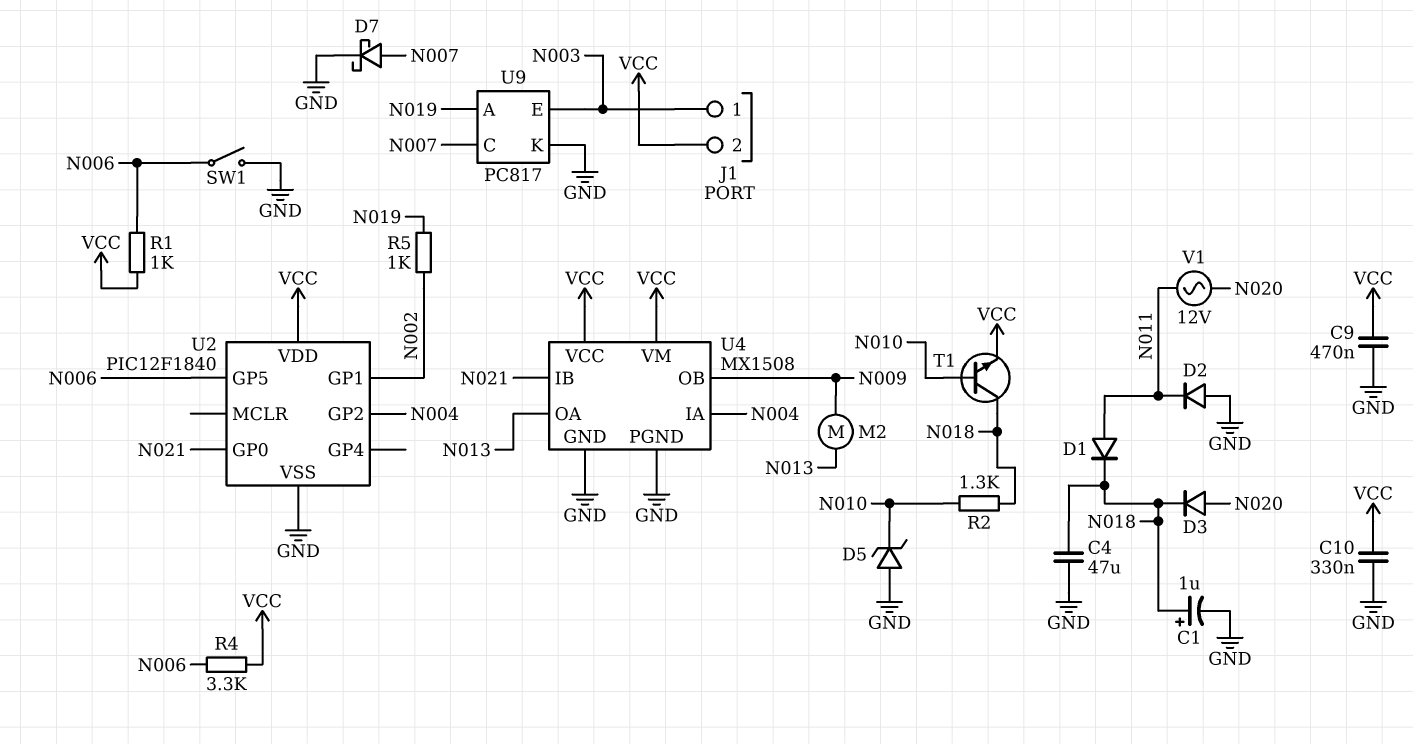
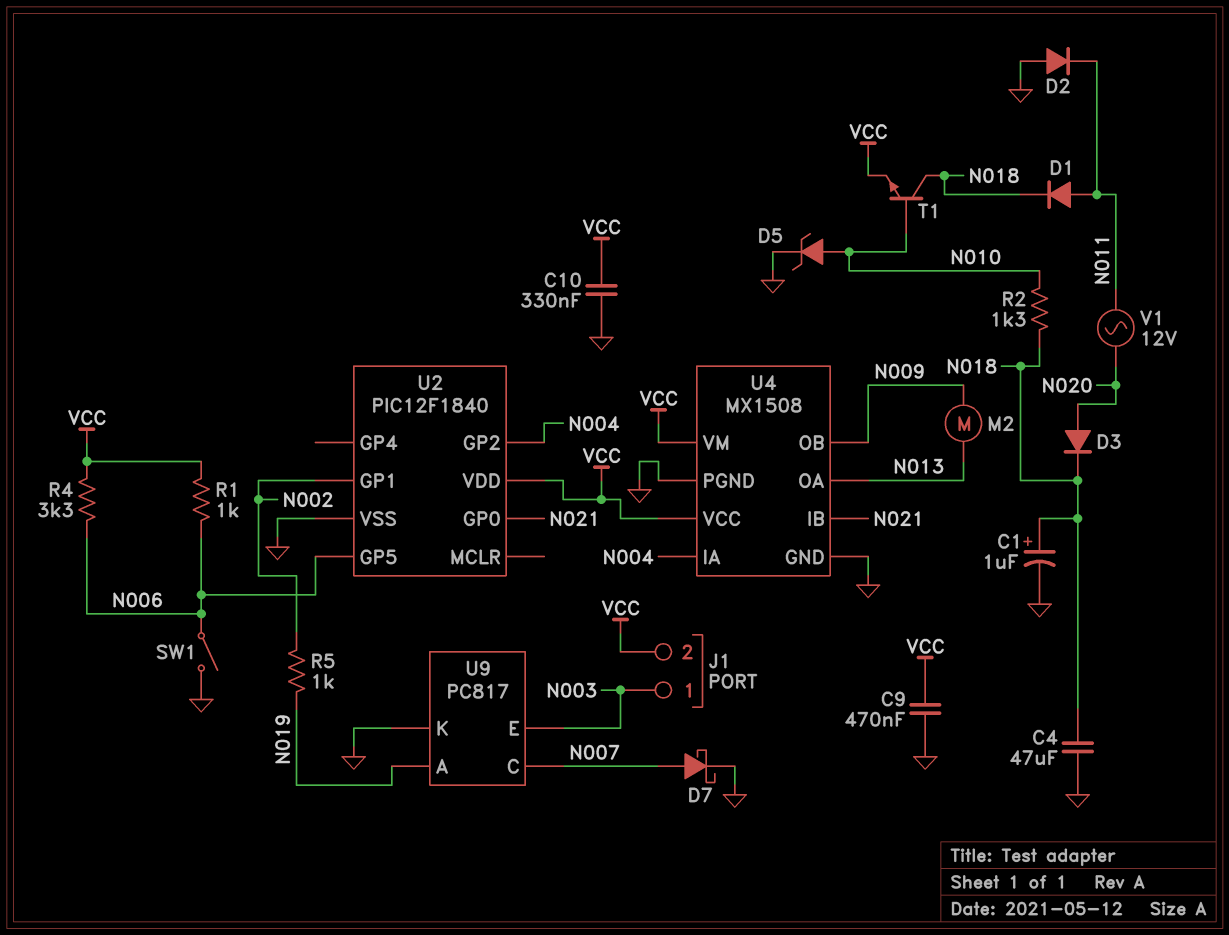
D5: zener (A GND, K N010) -> zener (A N010, K GND)

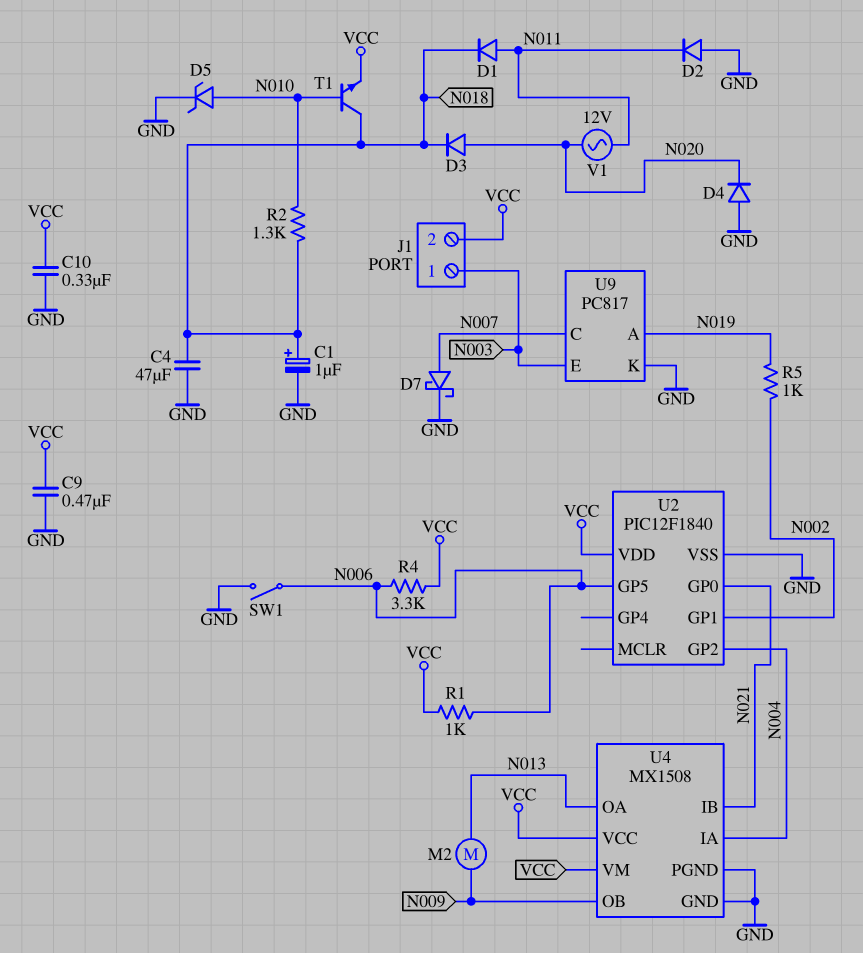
D4: none -> diode (A GND, K N020)

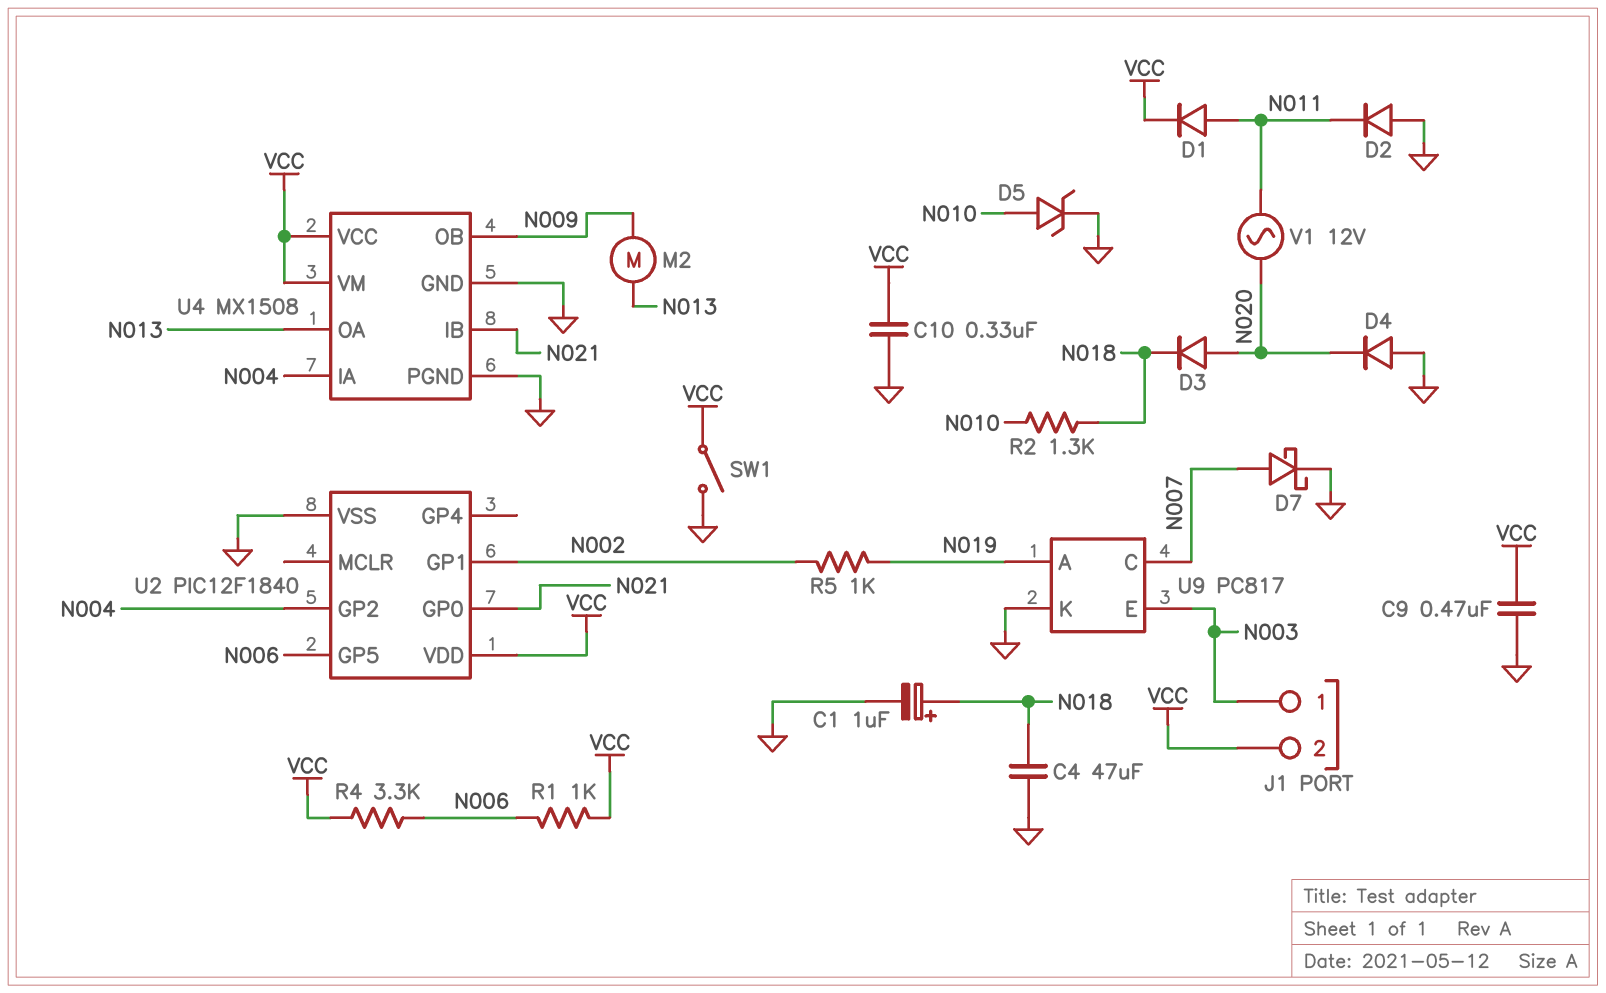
D1: diode (A N011, K N018) -> diode (A N011, K VCC)
SW1: switch (GND, N006) -> switch (GND, VCC)
T1: NPN (B N010, C N018, E VCC) -> none

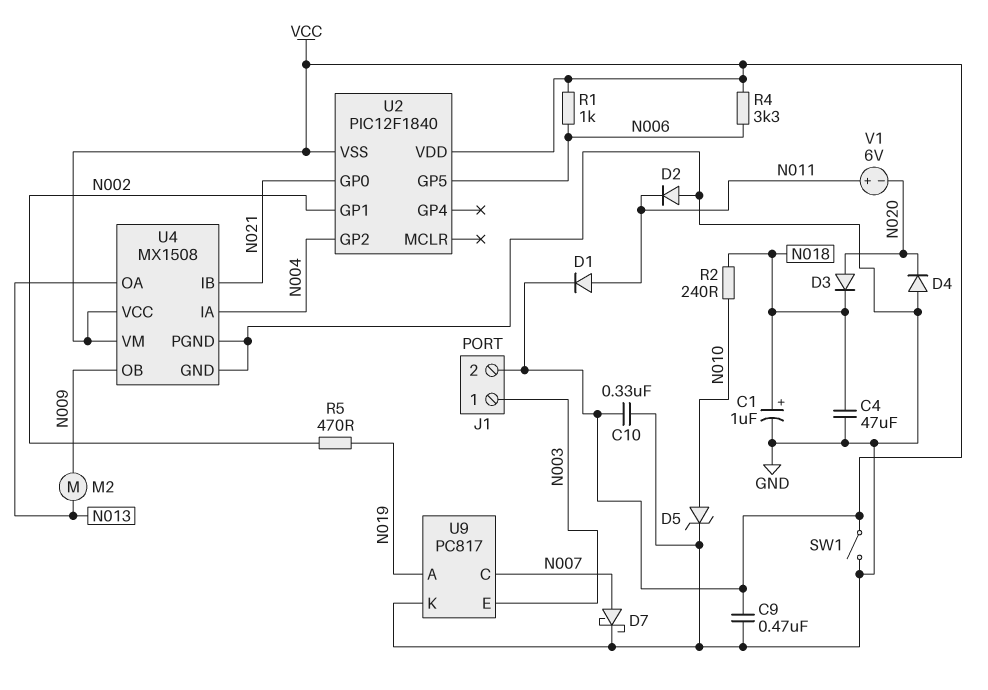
R2: 1.3k (N010, N018) -> 240 (N010, N018)
R5: 1k (N002, N019) -> 470 (N002, N019)
U2 pin VSS: GND -> VCC
V1: AC 12V (N011, N020) -> 6V (plus N011, minus N020)

